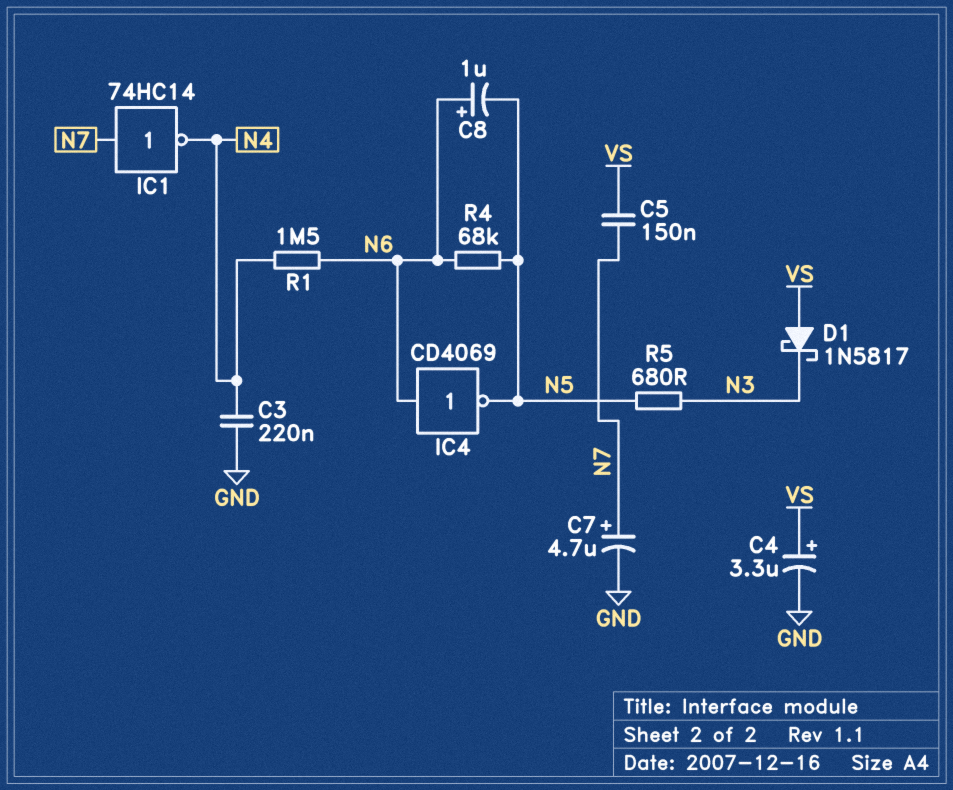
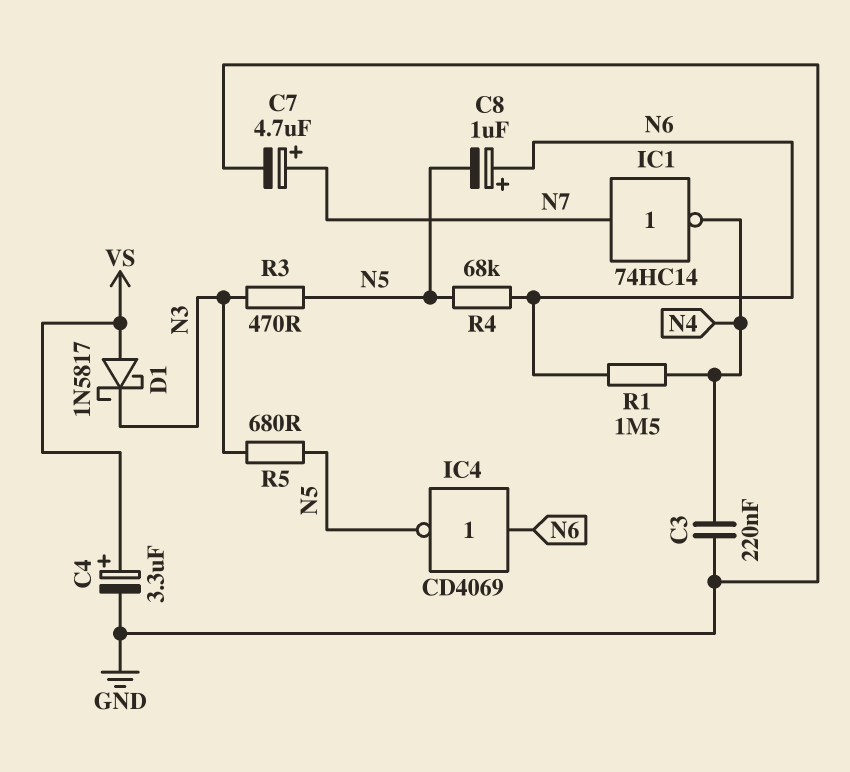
C5: 150nF (N7, VS) -> none
R3: none -> 470 (N3, N5)

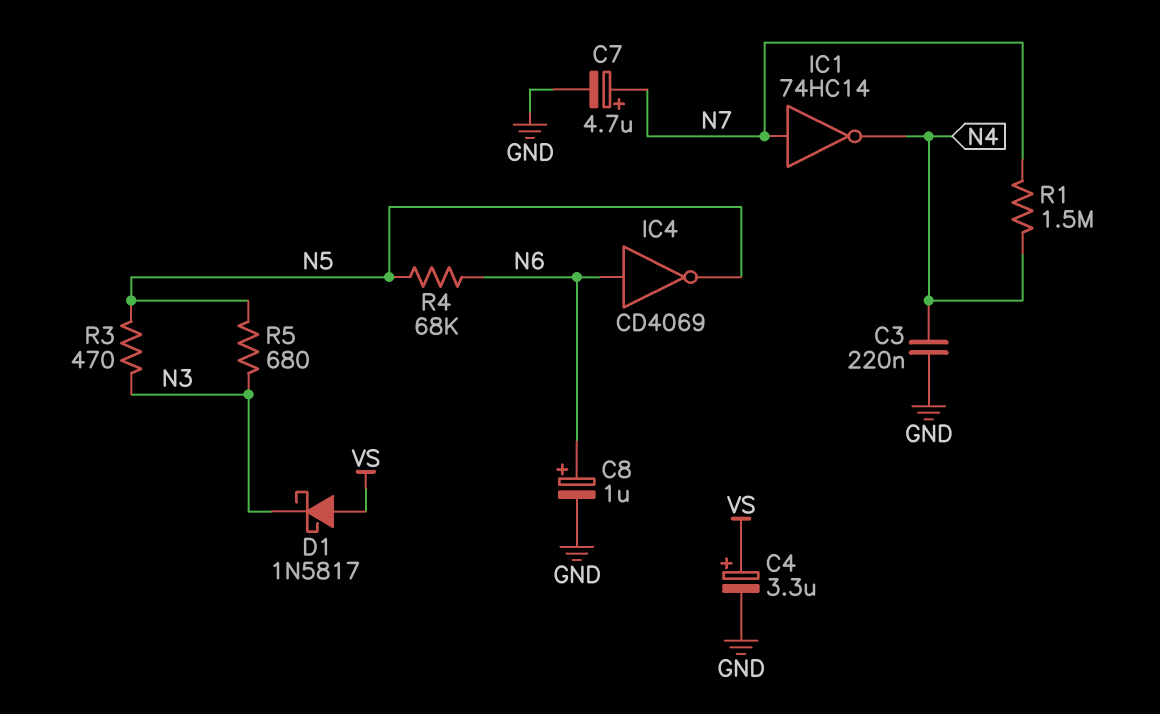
C8: 1uF (plus N6, minus N5) -> 1uF (plus N6, minus GND)
R1: 1.5M (N4, N6) -> 1.5M (N4, N7)

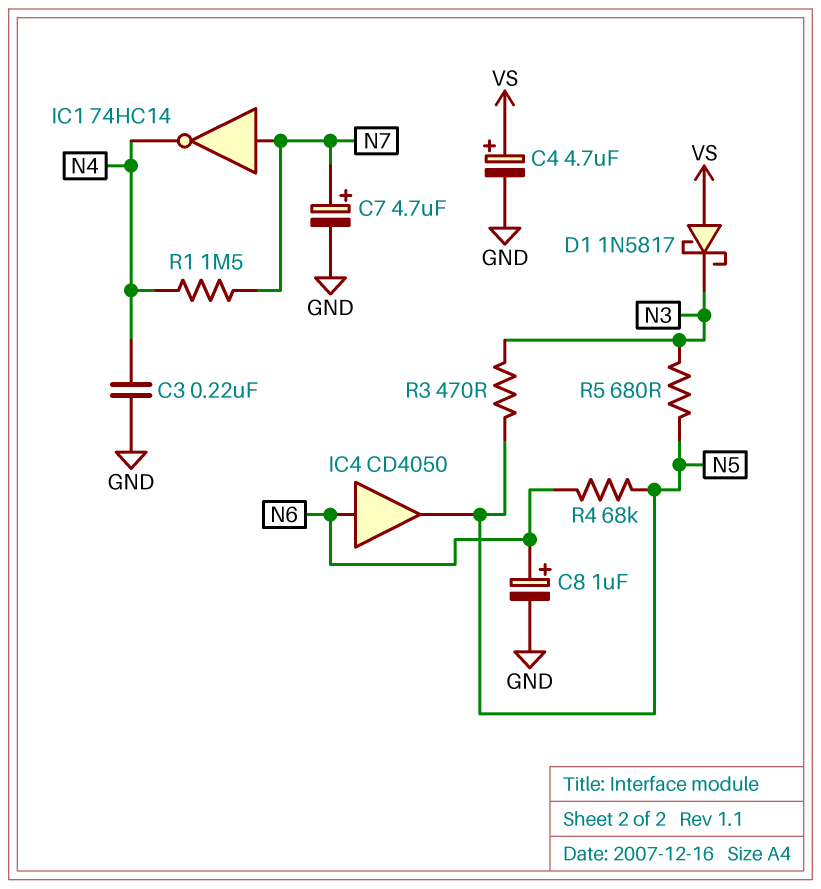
C4: 3.3uF (plus VS, minus GND) -> 4.7uF (plus VS, minus GND)
IC4: NOT CD4069 (in N6, out N5) -> buffer CD4050 (in N6, out N5)

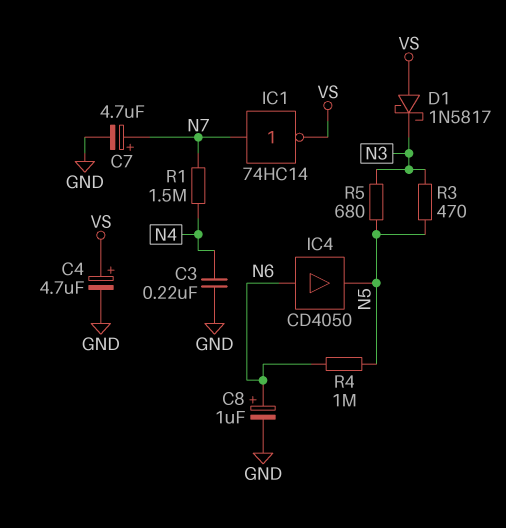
IC1: NOT 74HC14 (in N7, out N4) -> NOT 74HC14 (in N7, out VS)
R4: 68k (N5, N6) -> 1M (N5, N6)

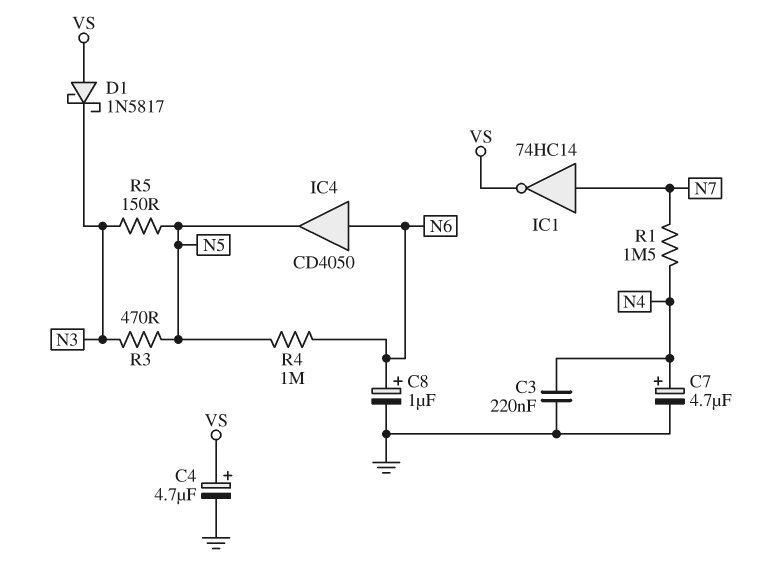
C7: 4.7uF (plus N7, minus GND) -> 4.7uF (plus N4, minus GND)
R5: 680 (N3, N5) -> 150 (N3, N5)

